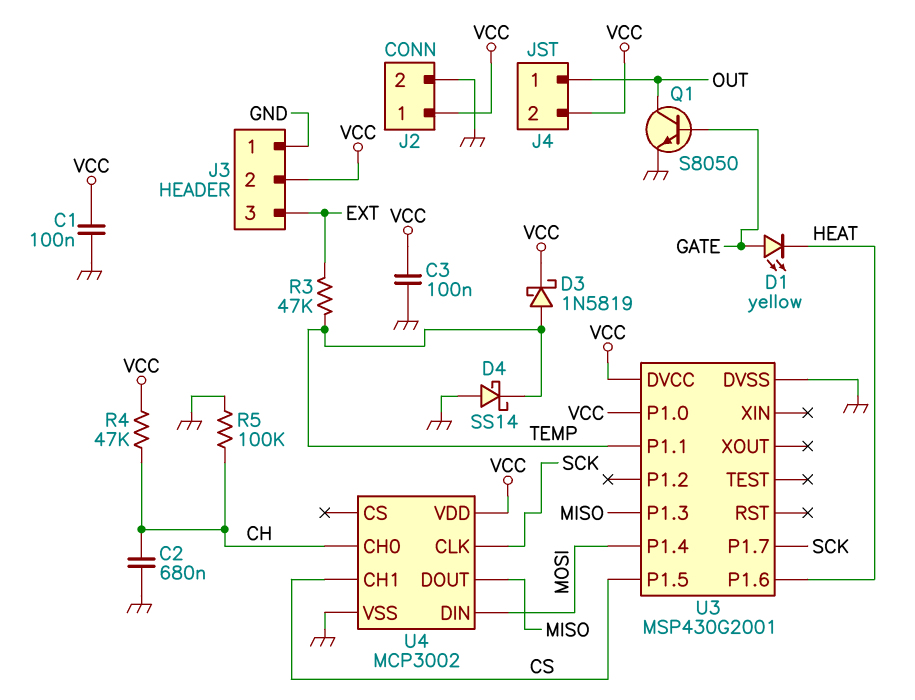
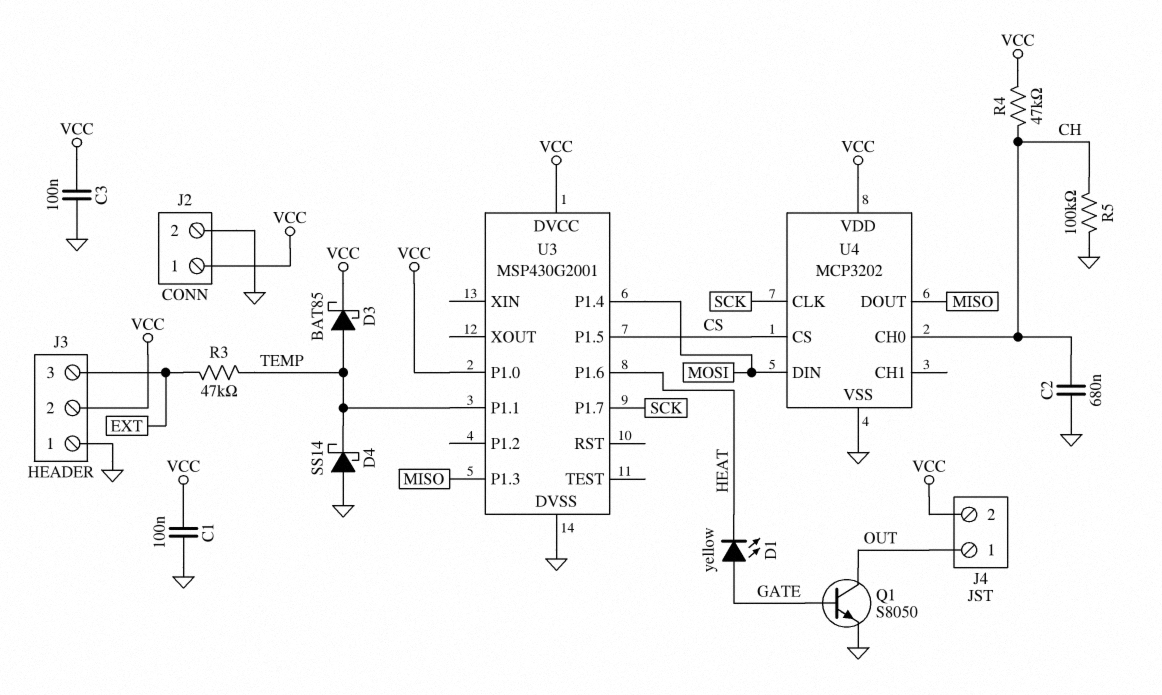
D3: schottky 1N5819 (A TEMP, K VCC) -> schottky BAT85 (A TEMP, K VCC)
U4: MCP3002 -> MCP3202
U4 pin CH1: CS -> none
U4 pin CS: none -> CS

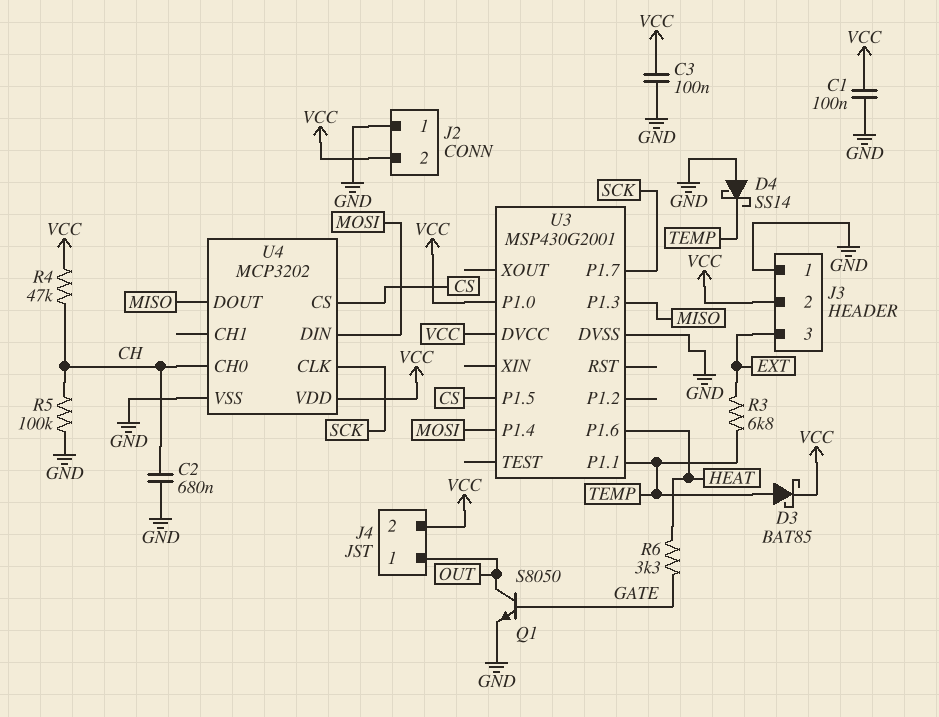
D1: LED yellow (A GATE, K HEAT) -> none
J2 pin 1: VCC -> GND
J2 pin 2: GND -> VCC
R3: 47k (EXT, TEMP) -> 6.8k (EXT, TEMP)
R6: none -> 3.3k (GATE, HEAT)

